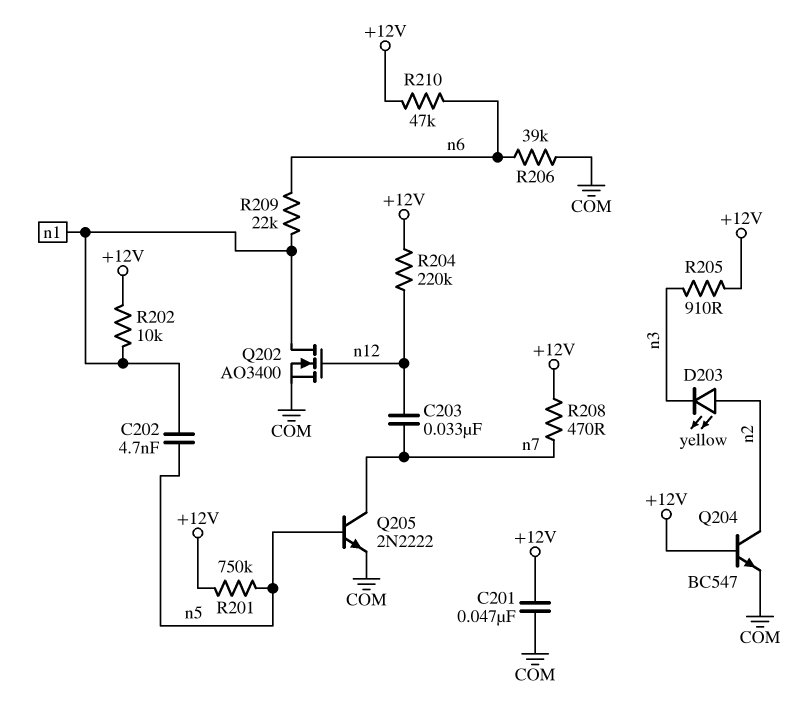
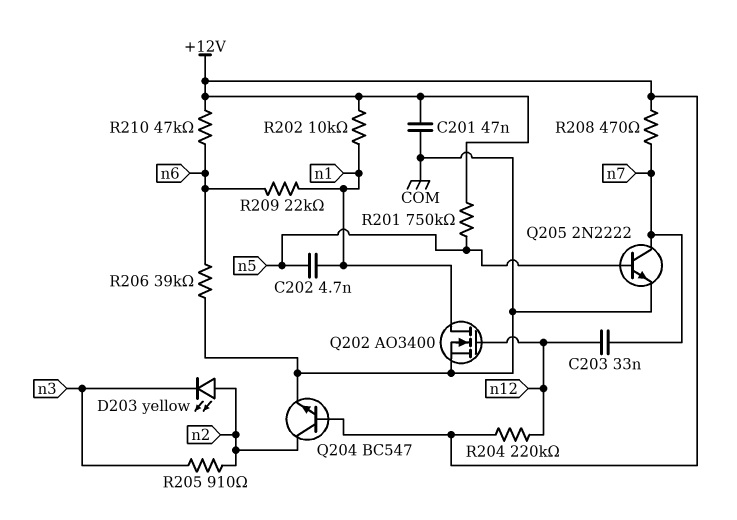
R205: 910 (+12V, n3) -> 910 (n2, n3)

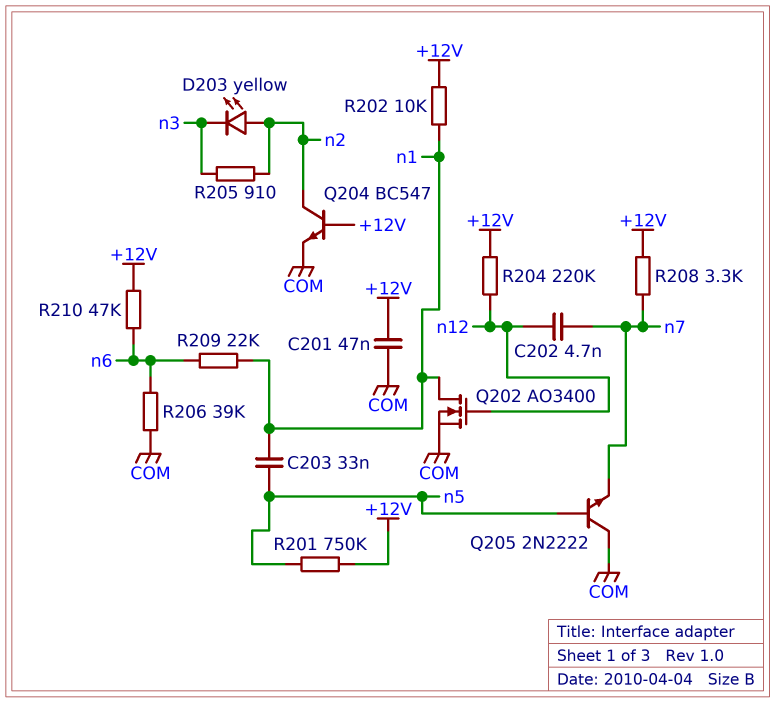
C202: 4.7nF (n1, n5) -> 4.7nF (n7, n12)
C203: 33nF (n7, n12) -> 33nF (n1, n5)
Q205: NPN 2N2222 (B n5, C n7, E COM) -> NPN 2N2222 (B n5, C COM, E n7)
R208: 470 (+12V, n7) -> 3.3k (+12V, n7)

